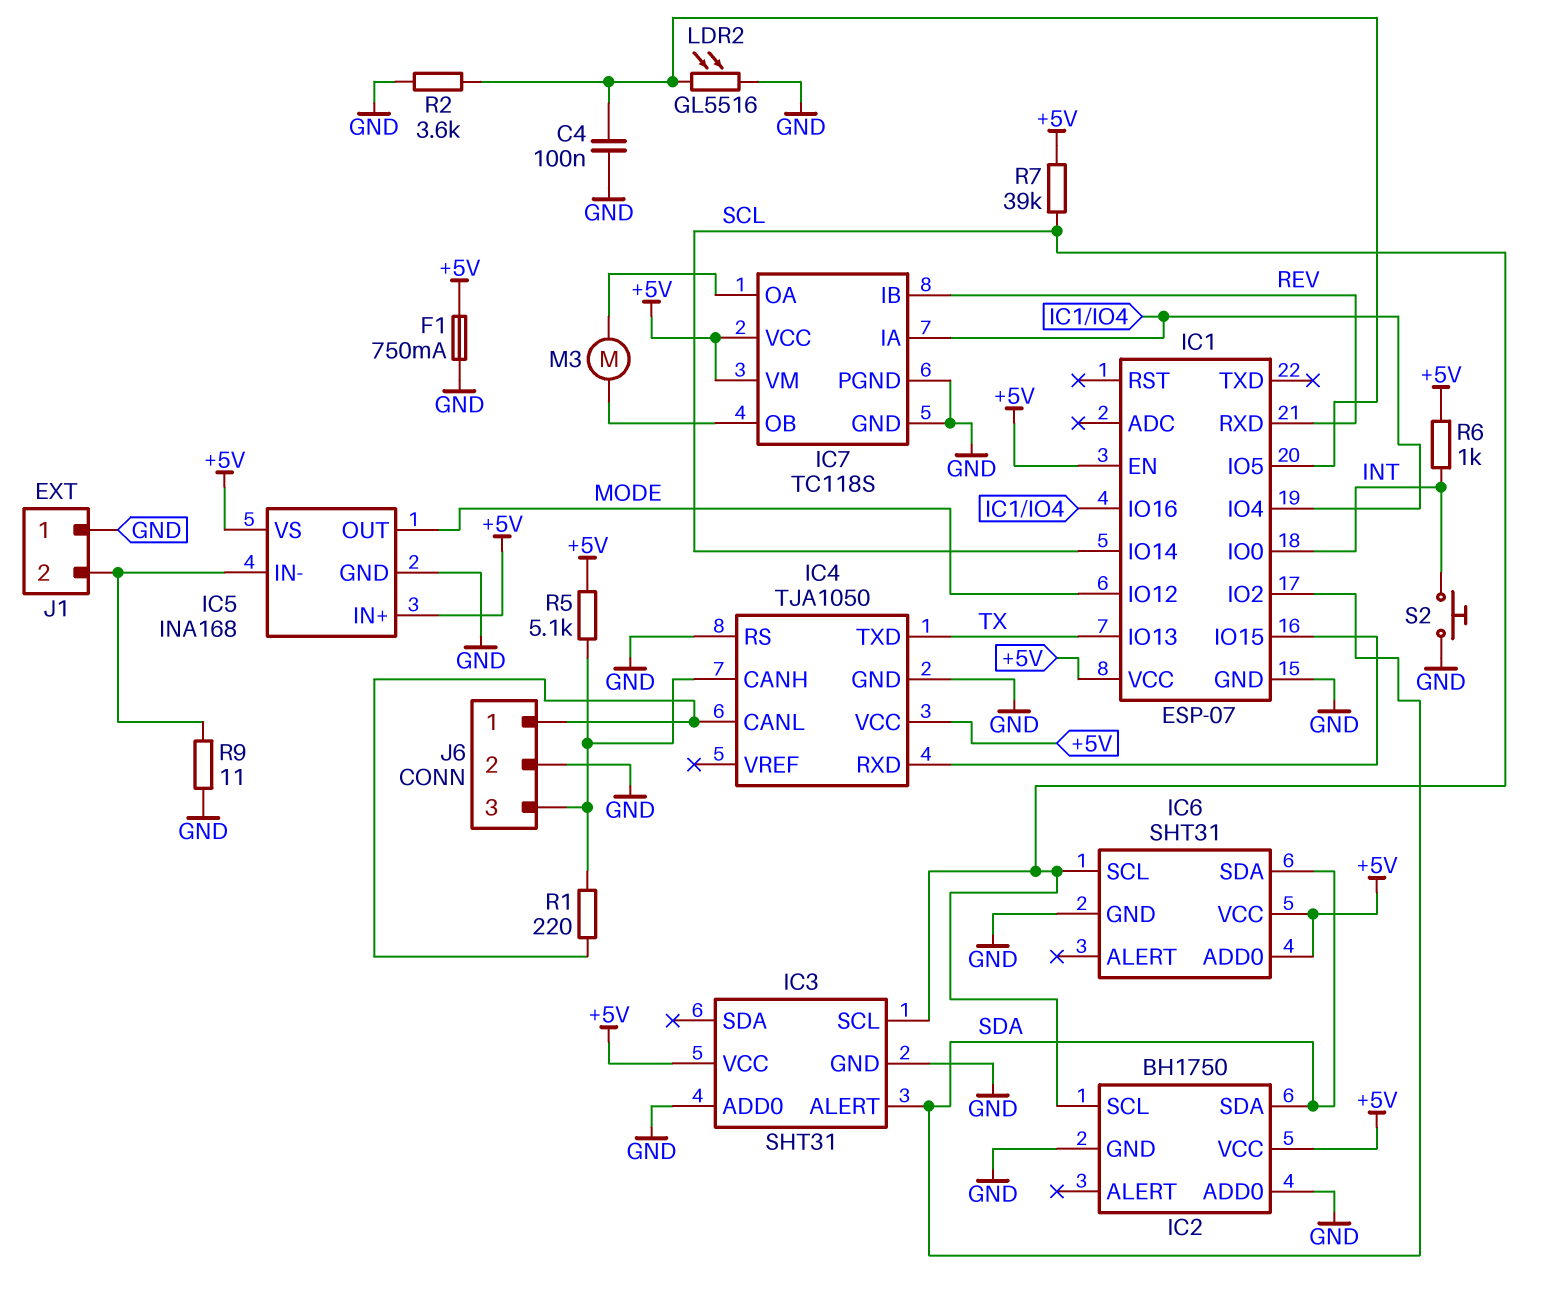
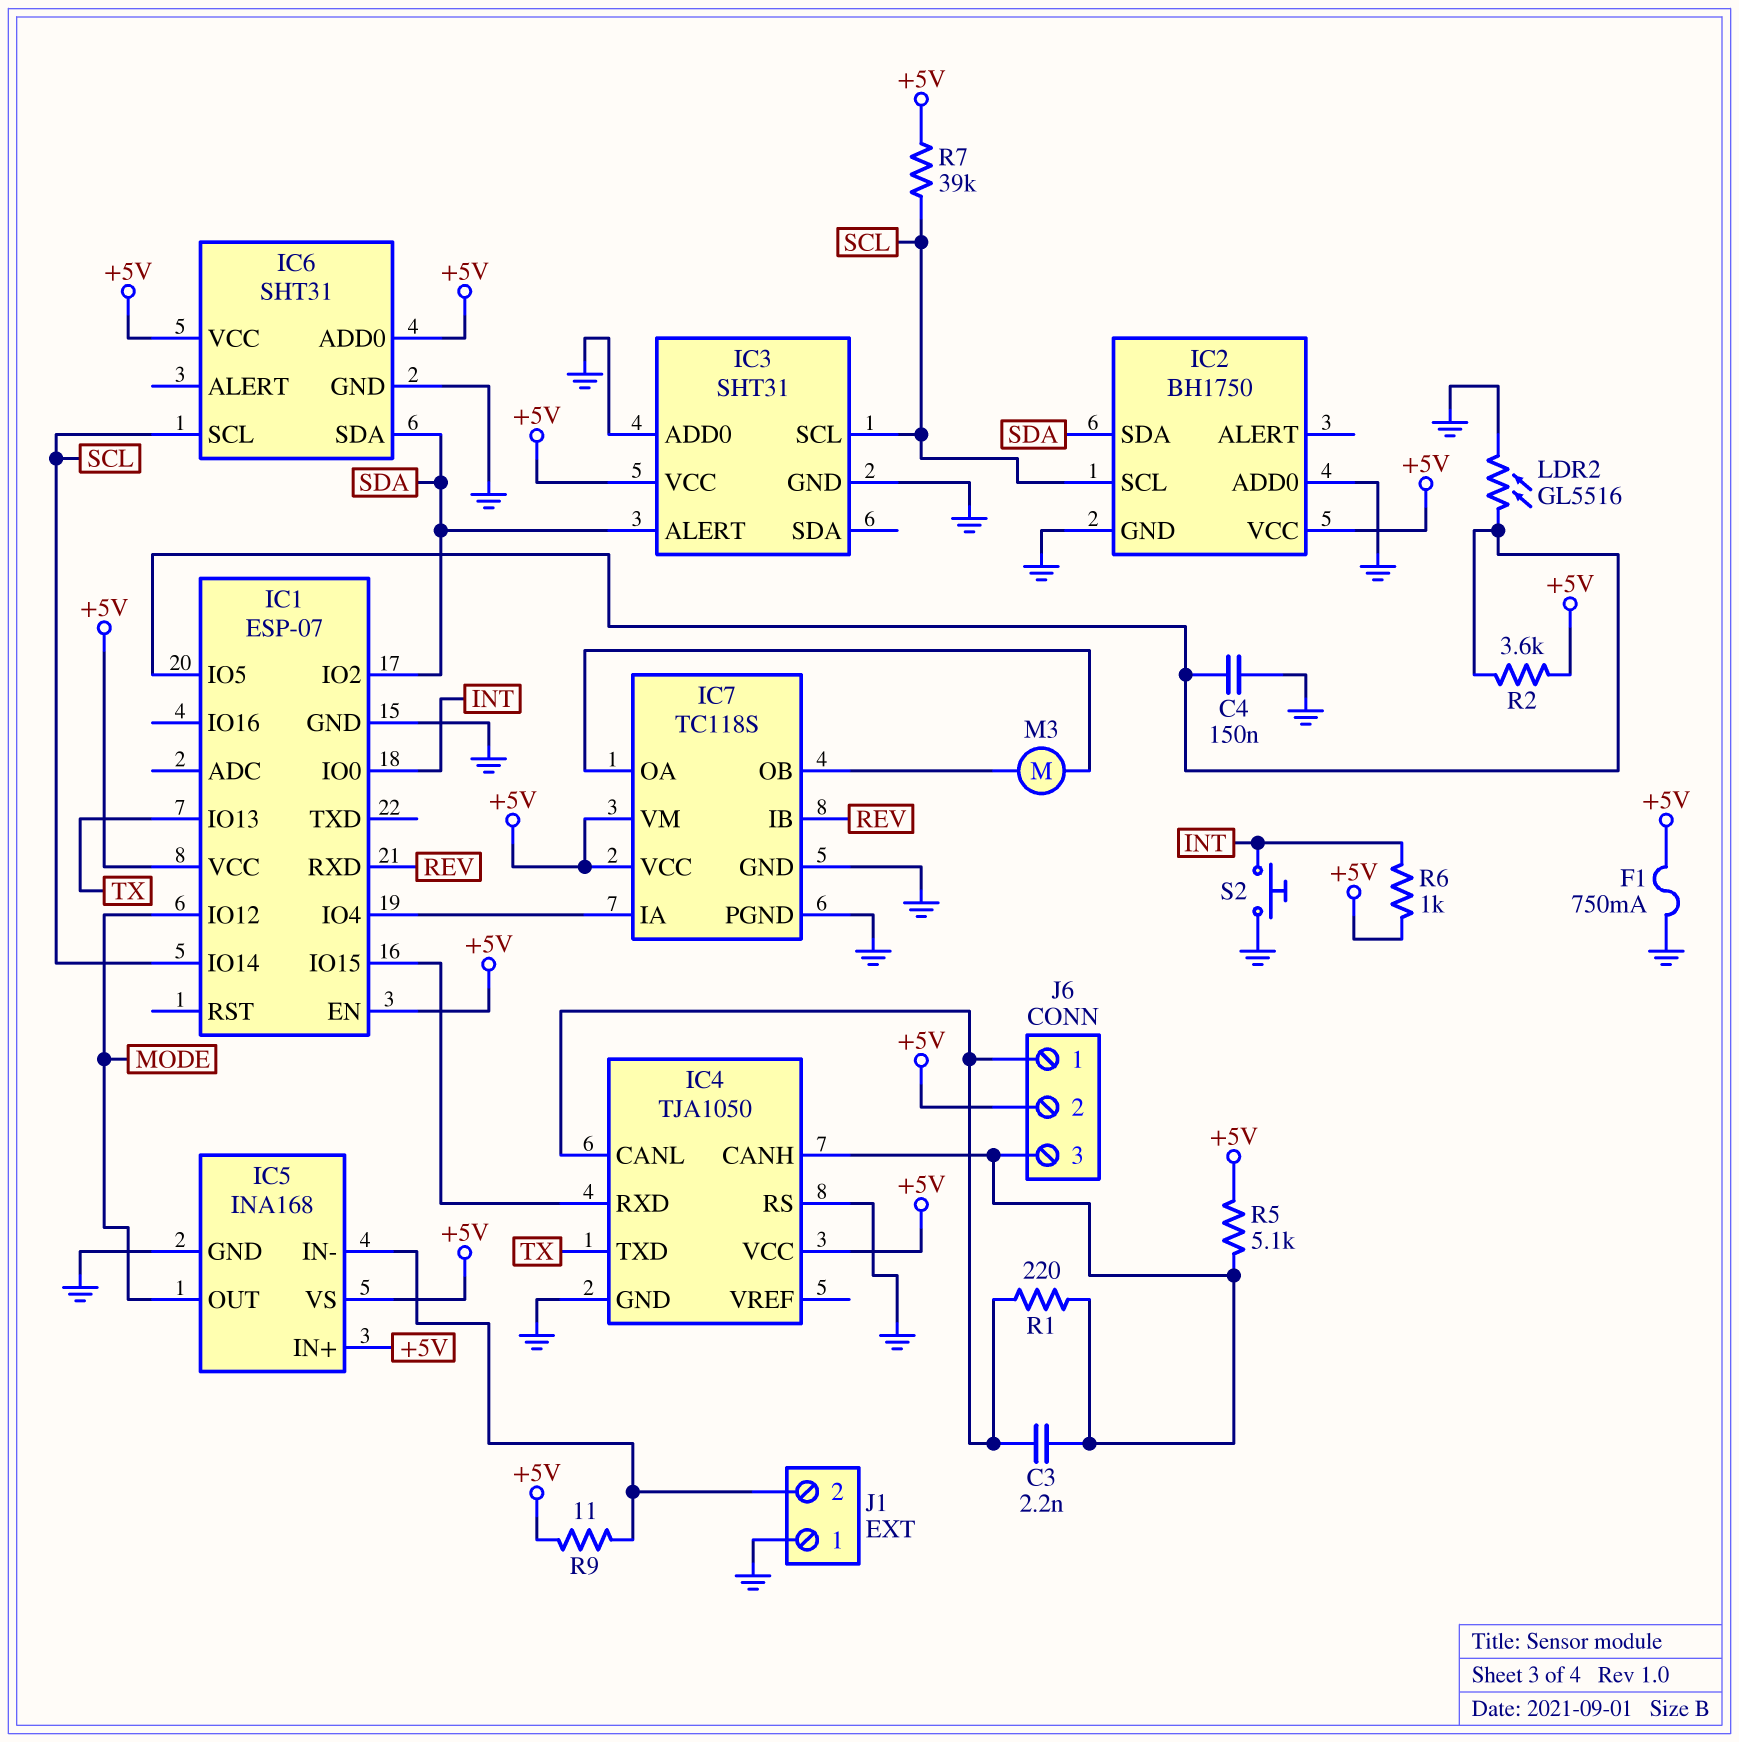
C3: none -> 2.2nF (IC4/CANH, IC4/CANL)
C4: 100nF (GND, IC1/IO5) -> 150nF (GND, IC1/IO5)
IC1 pin IO16: IC1/IO4 -> none
J6 pin 2: GND -> +5V
R2: 3.6k (GND, IC1/IO5) -> 3.6k (+5V, IC1/IO5)
R9: 11 (GND, IC5/IN-) -> 11 (+5V, IC5/IN-)

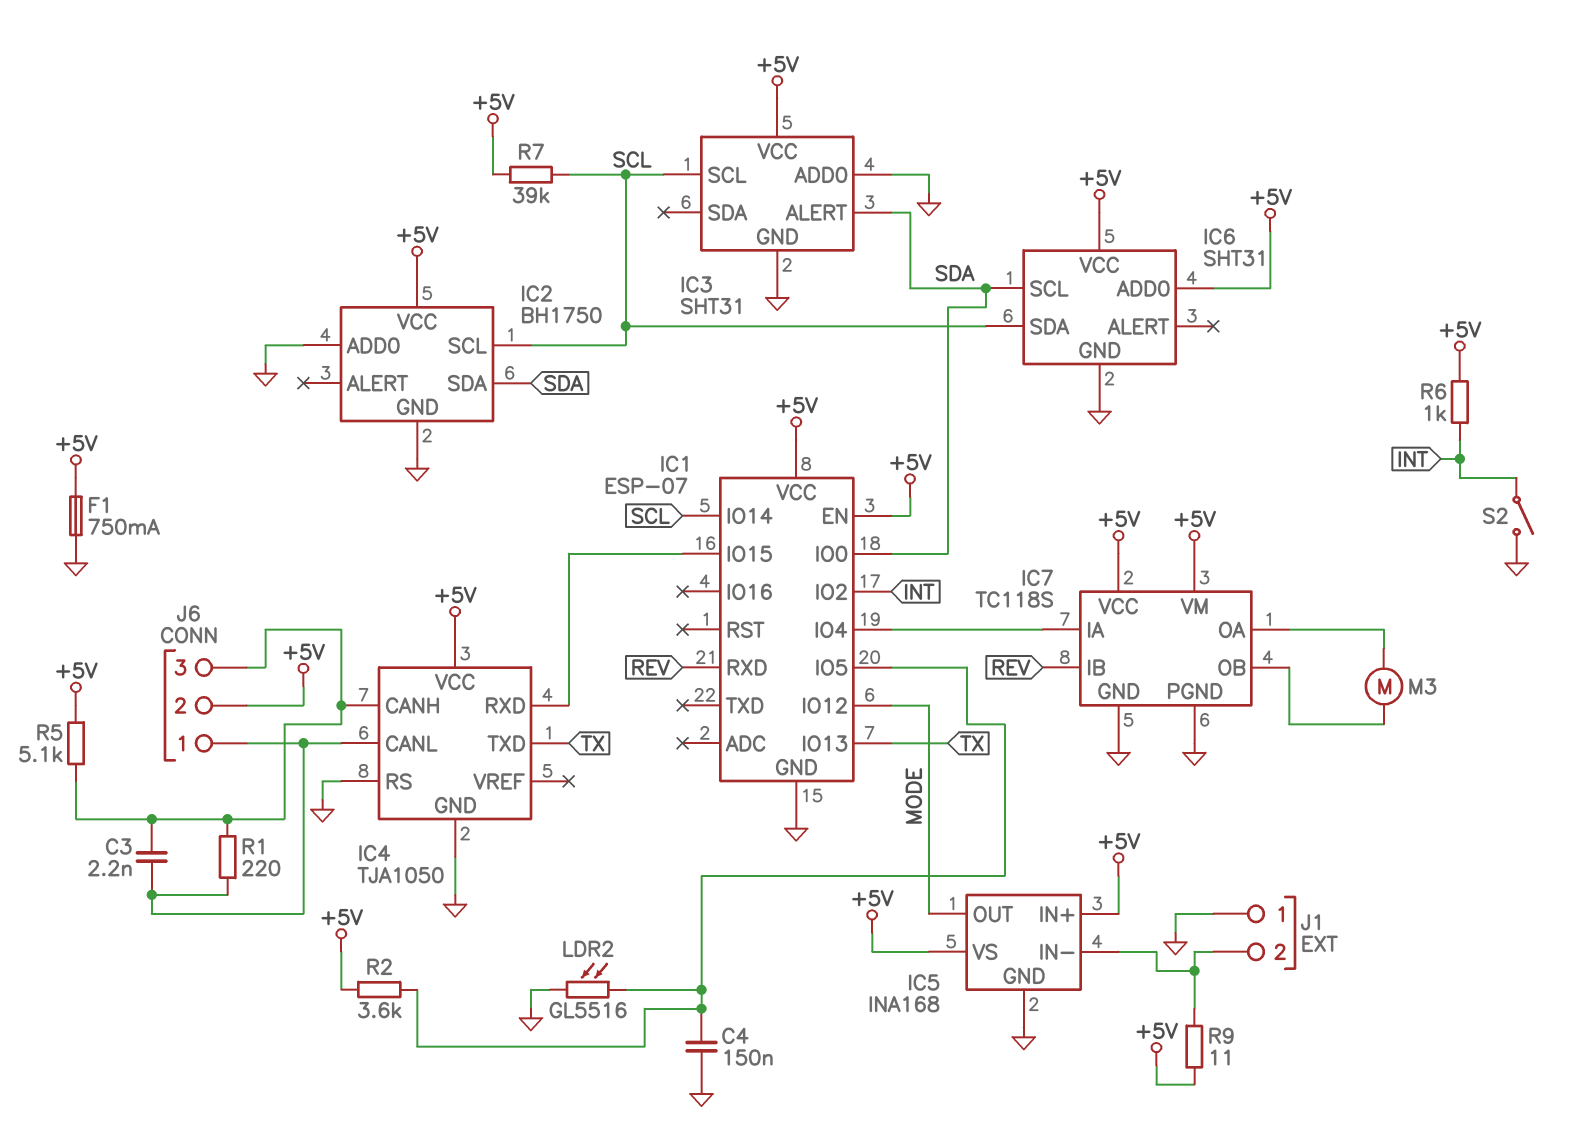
IC1 pin IO0: INT -> SDA
IC1 pin IO2: SDA -> INT
IC6 pin SCL: SCL -> SDA
IC6 pin SDA: SDA -> SCL
S2: button (GND, INT) -> switch (GND, INT)

